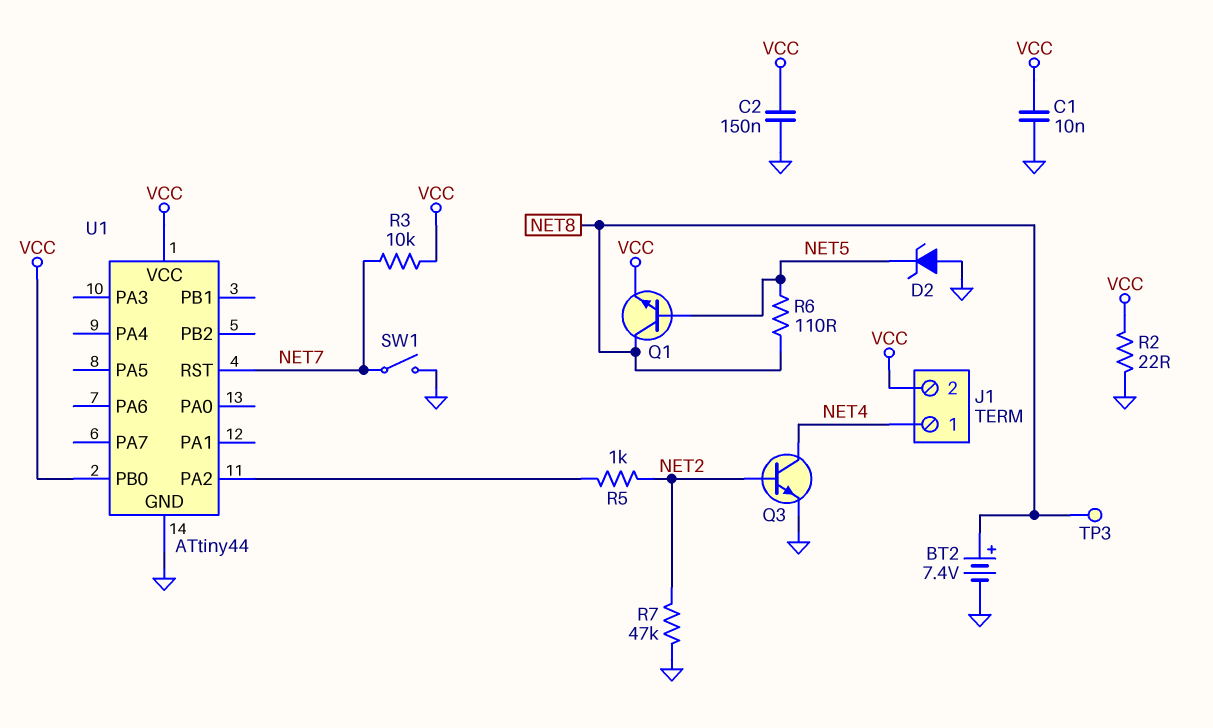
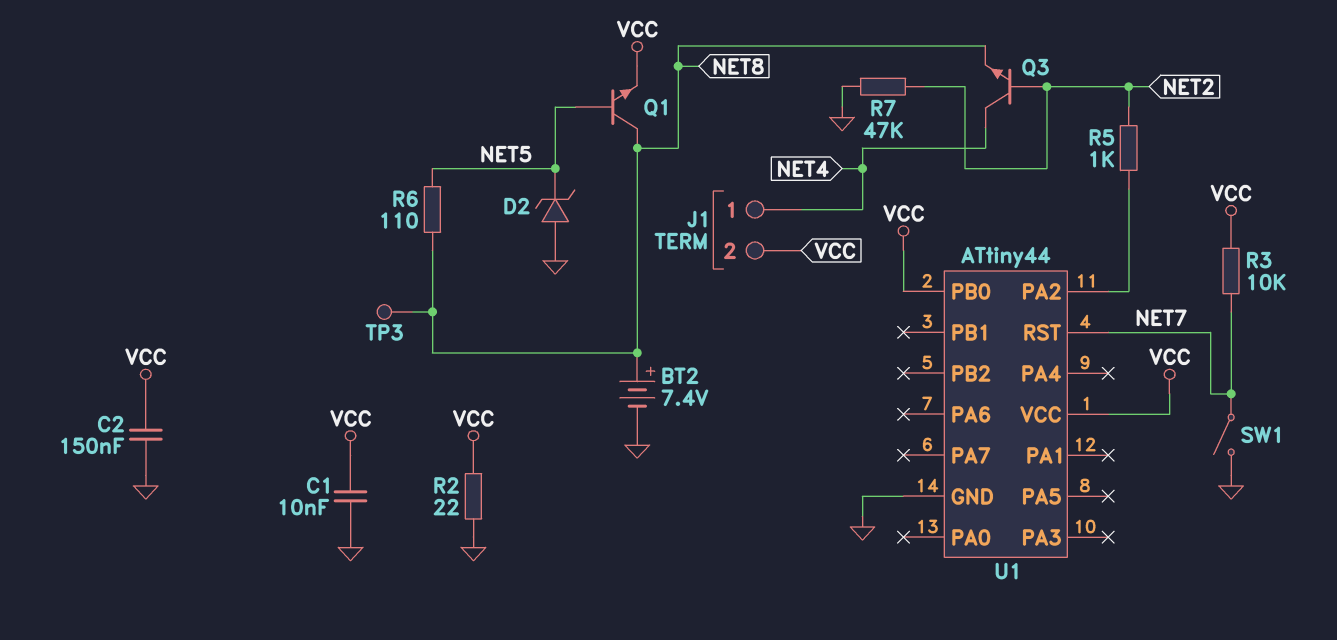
Q3: NPN (B NET2, C NET4, E GND) -> NPN (B NET2, C NET4, E NET8)

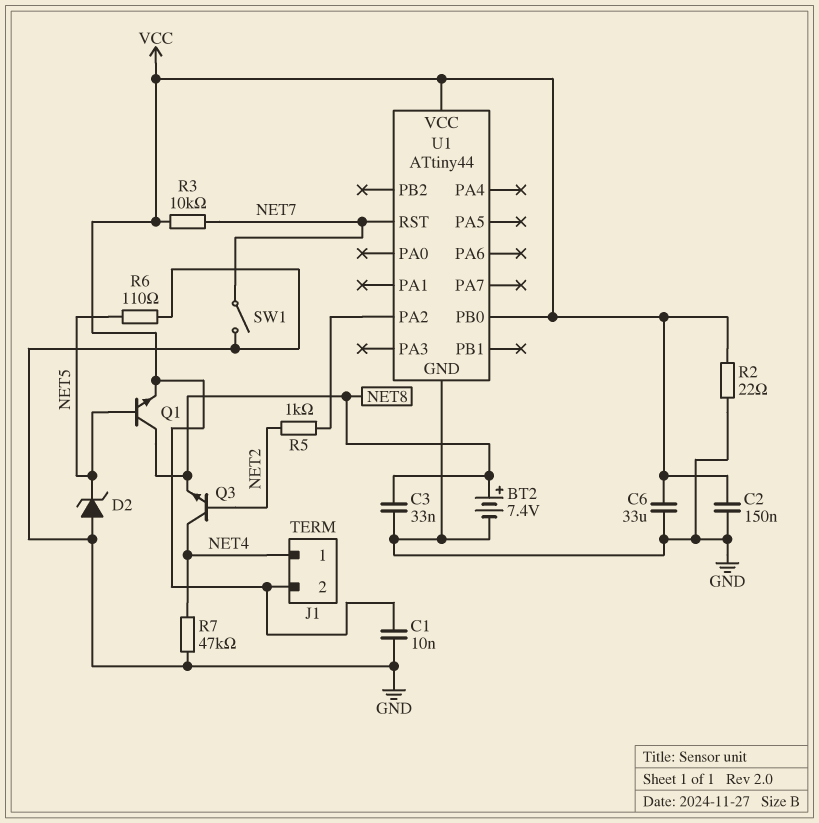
C3: none -> 33nF (GND, NET8)
C6: none -> 33uF (GND, VCC)
R6: 110 (NET5, NET8) -> 110 (GND, NET5)
R7: 47k (GND, NET2) -> 47k (GND, NET4)
TP3: test point (NET8) -> none

